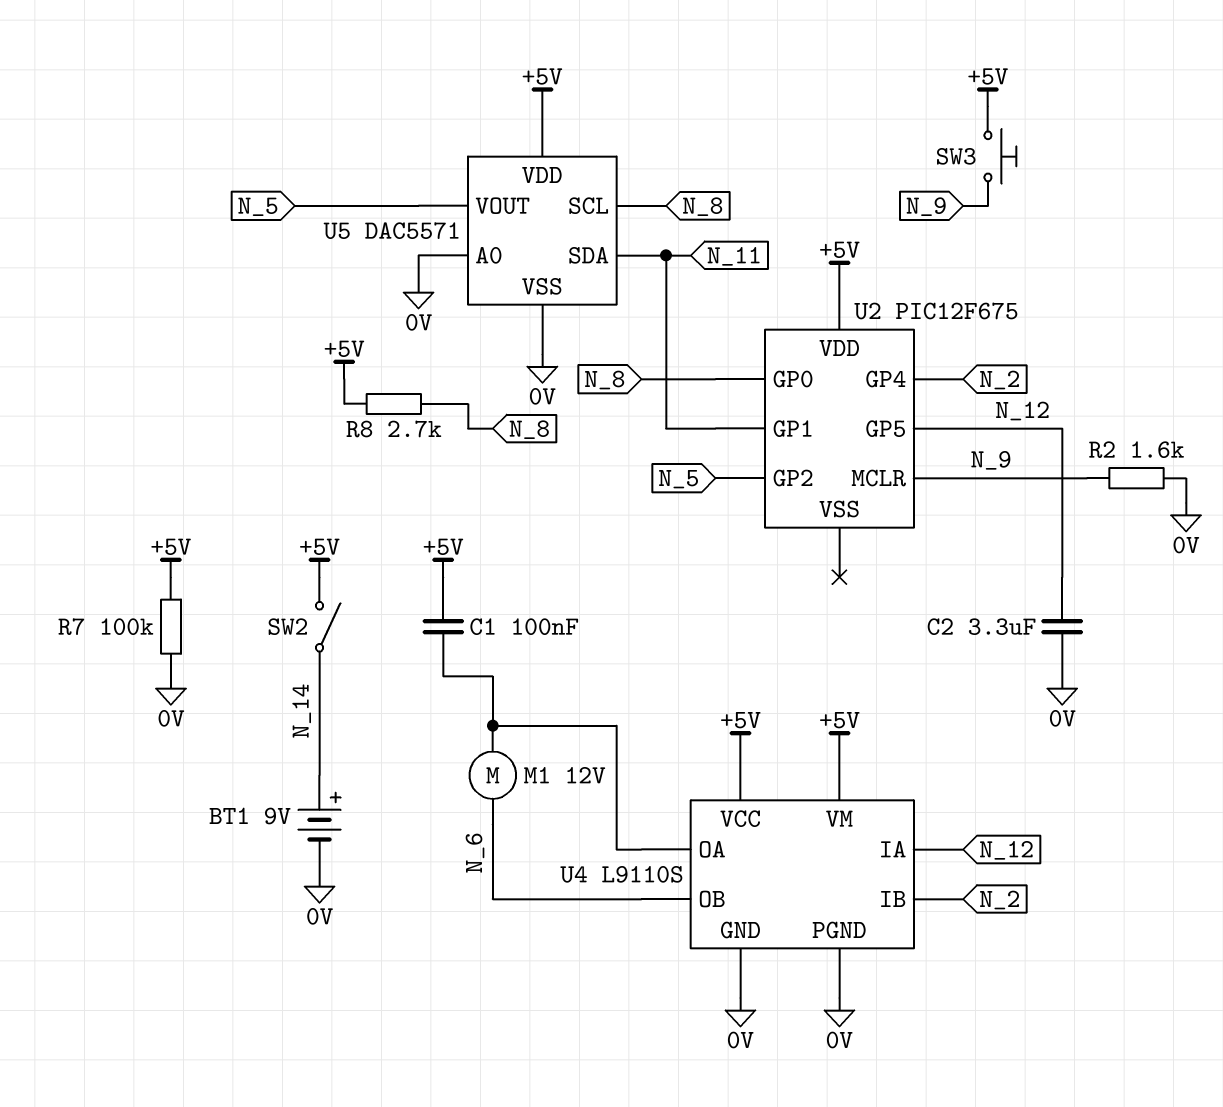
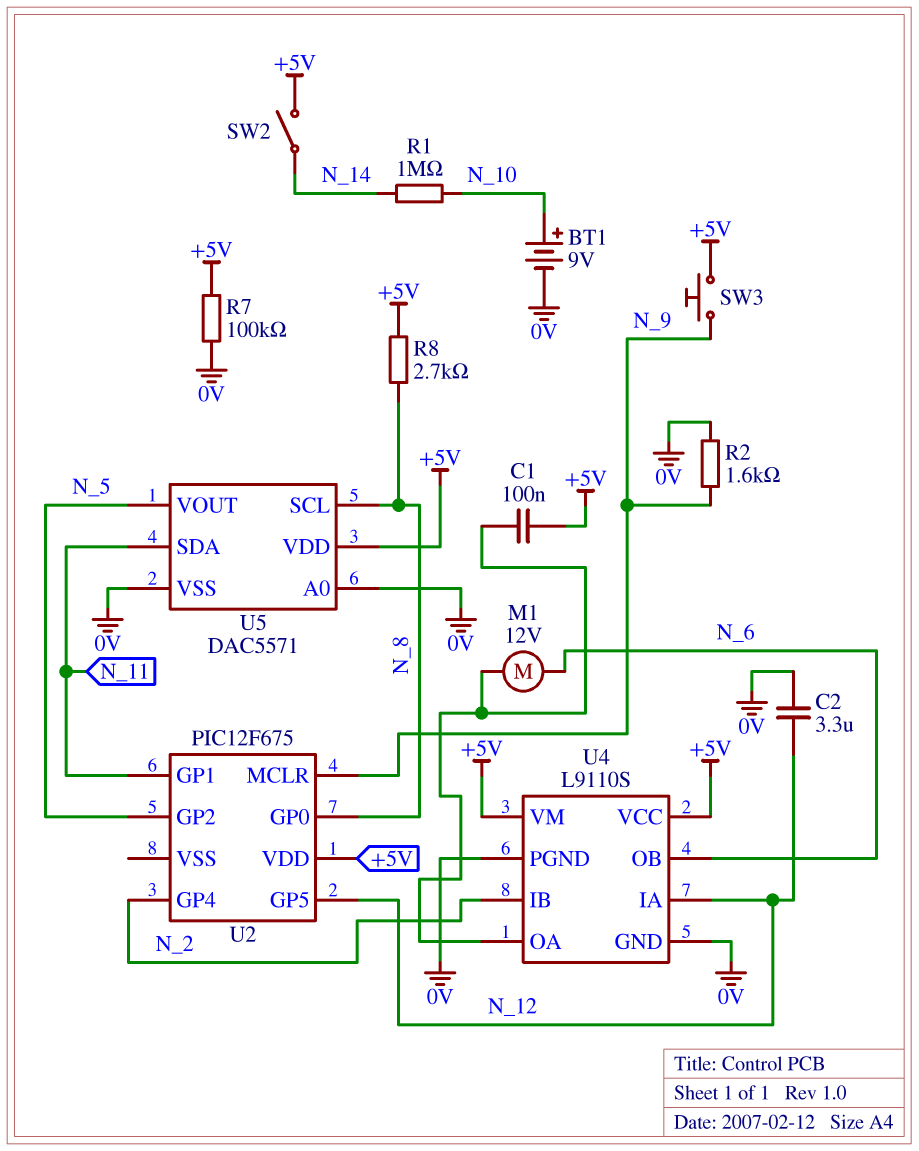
BT1: 9V (plus N_14, minus 0V) -> 9V (plus N_10, minus 0V)
R1: none -> 1M (N_10, N_14)

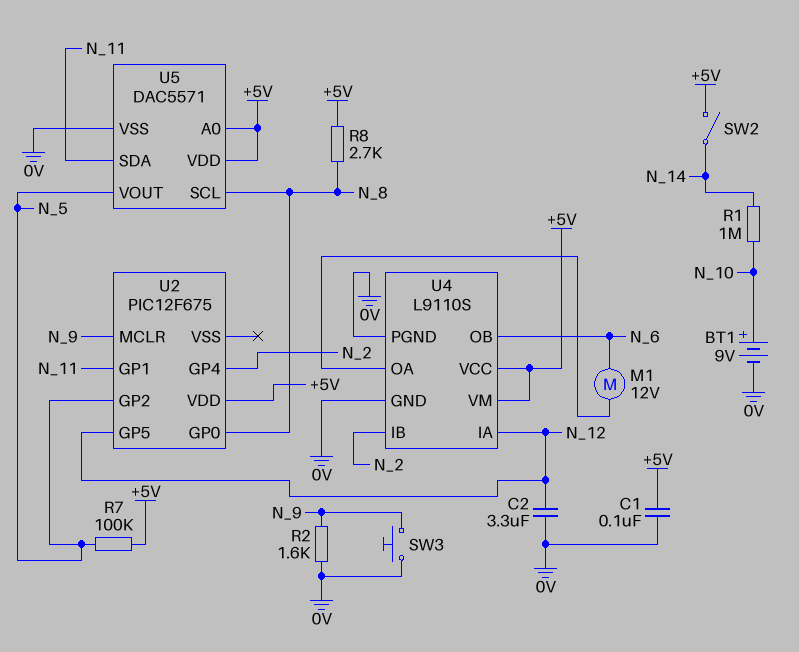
C1: 100nF (+5V, U4/OA) -> 100nF (+5V, 0V)
R7: 100k (+5V, 0V) -> 100k (+5V, N_5)
SW3: button (+5V, N_9) -> button (0V, N_9)
U5 pin A0: 0V -> +5V

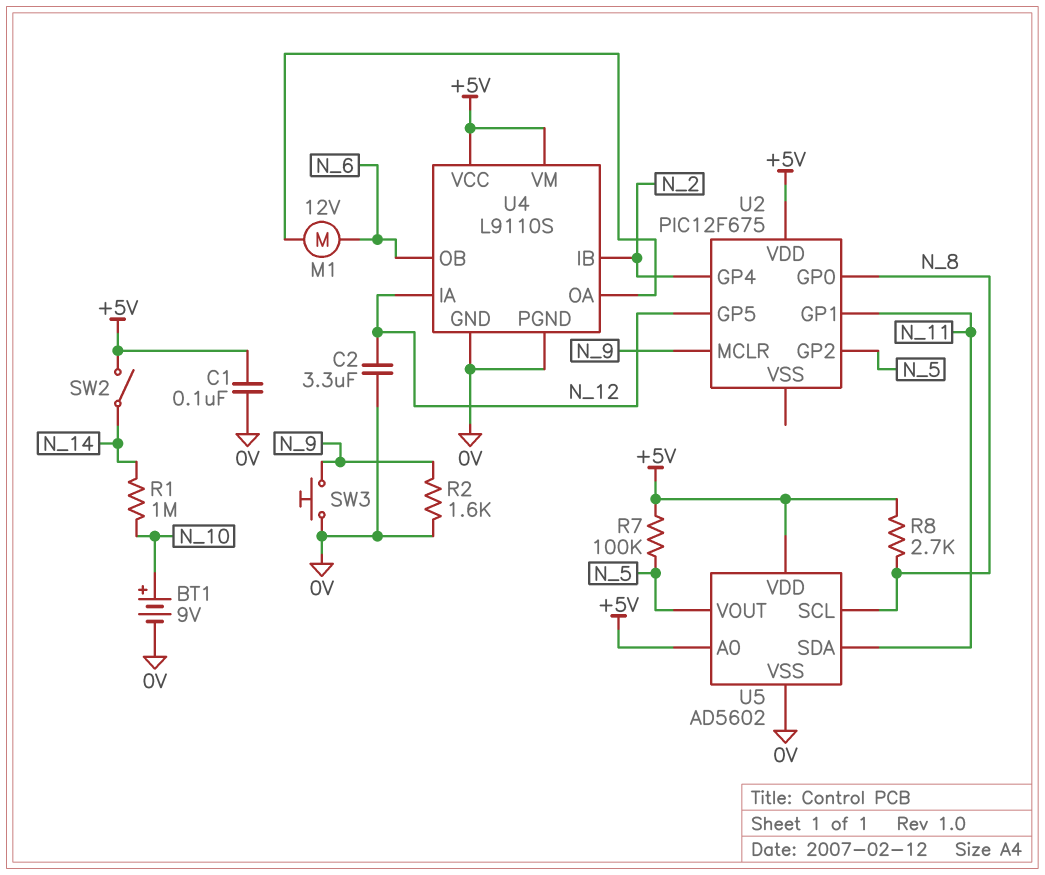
U5: DAC5571 -> AD5602

